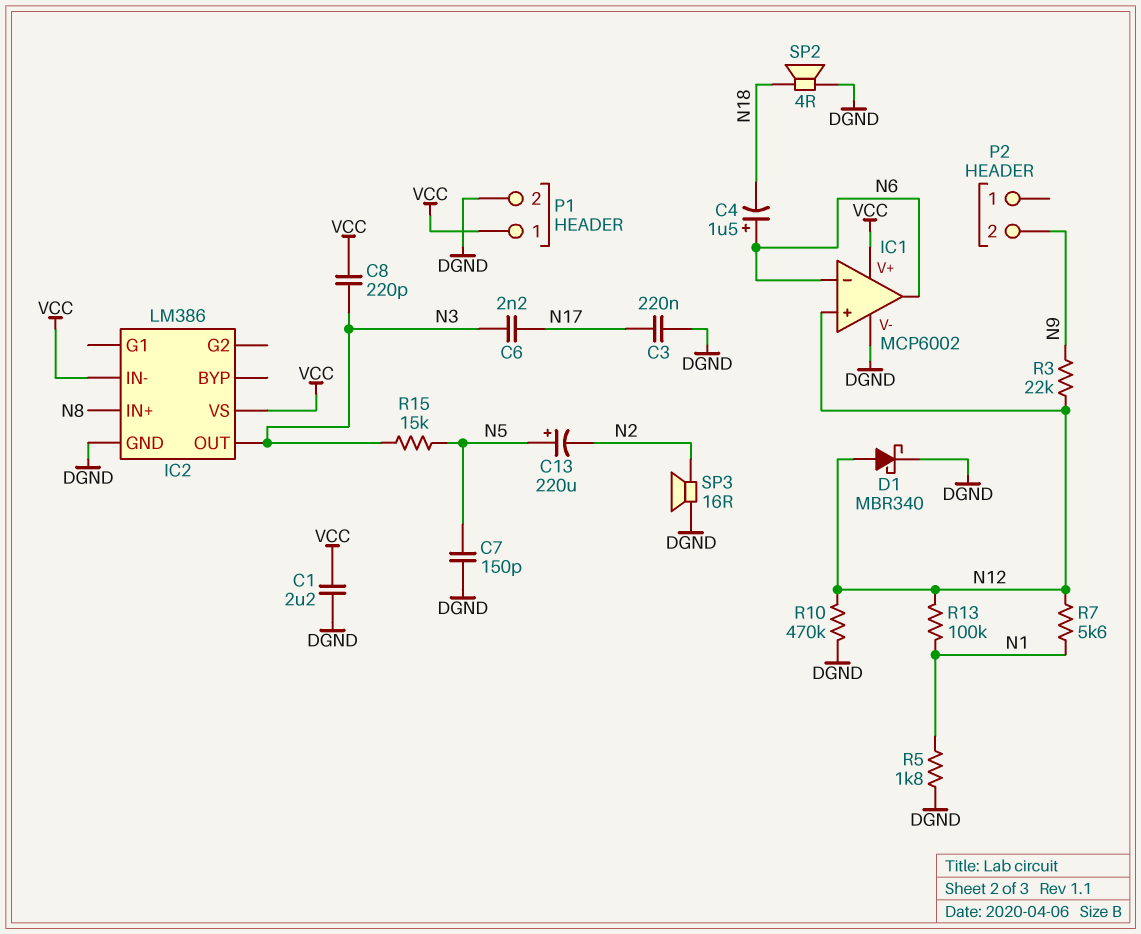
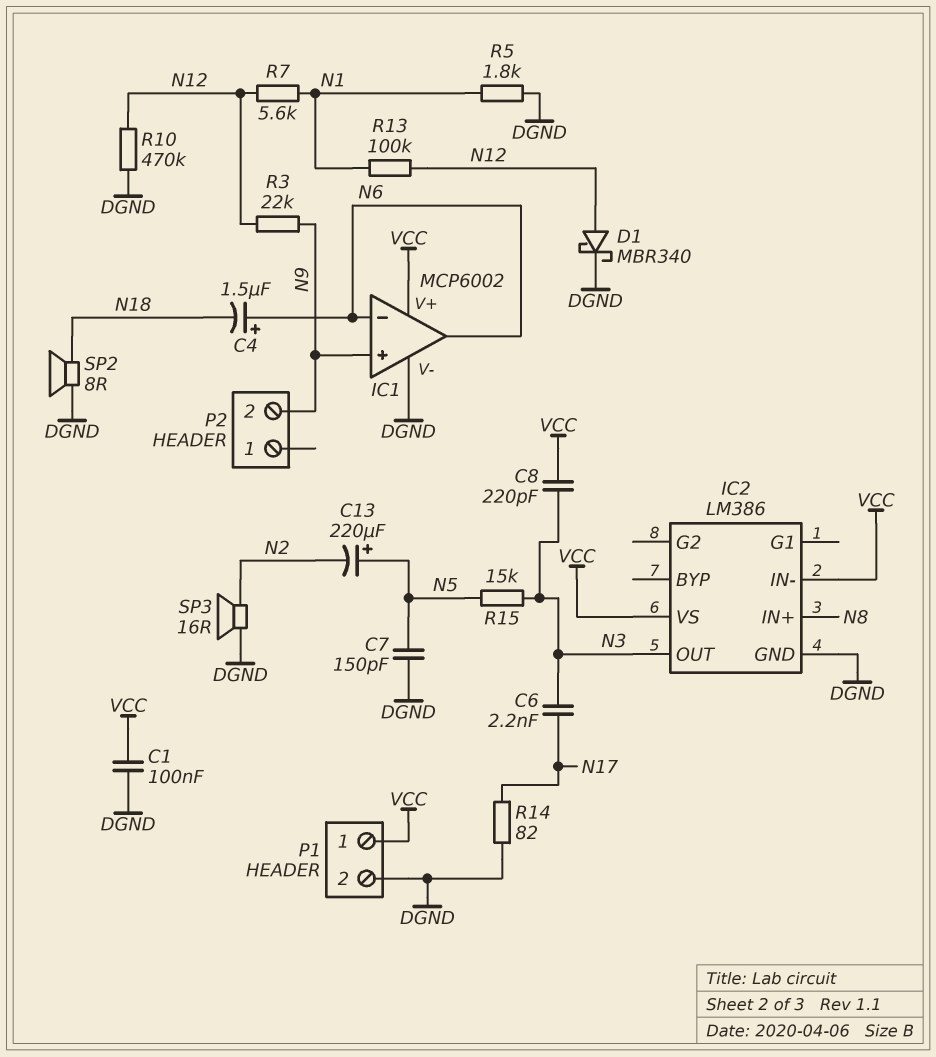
C1: 2.2uF (DGND, VCC) -> 100nF (DGND, VCC)
C3: 220nF (DGND, N17) -> none
IC1 pin in+: N12 -> N9
R14: none -> 82 (DGND, N17)
SP2: speaker 4R (DGND, N18) -> speaker 8R (DGND, N18)

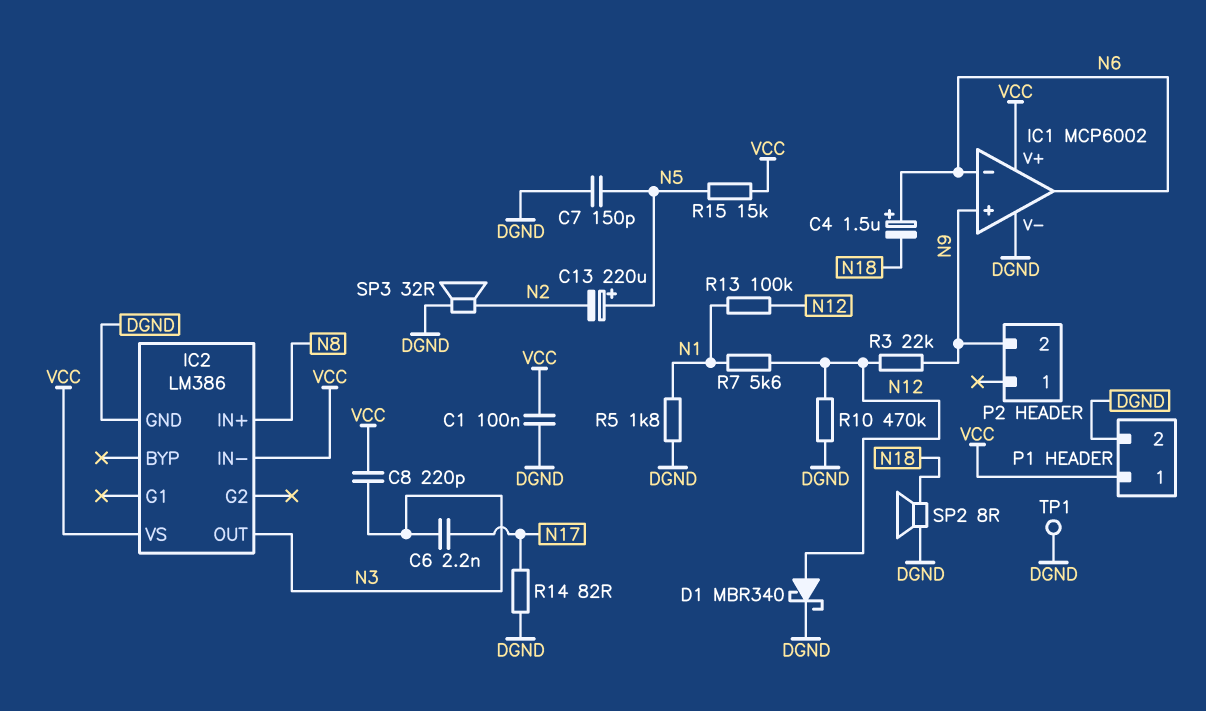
R15: 15k (N3, N5) -> 15k (N5, VCC)
SP3: speaker 16R (DGND, N2) -> speaker 32R (DGND, N2)
TP1: none -> test point (DGND)

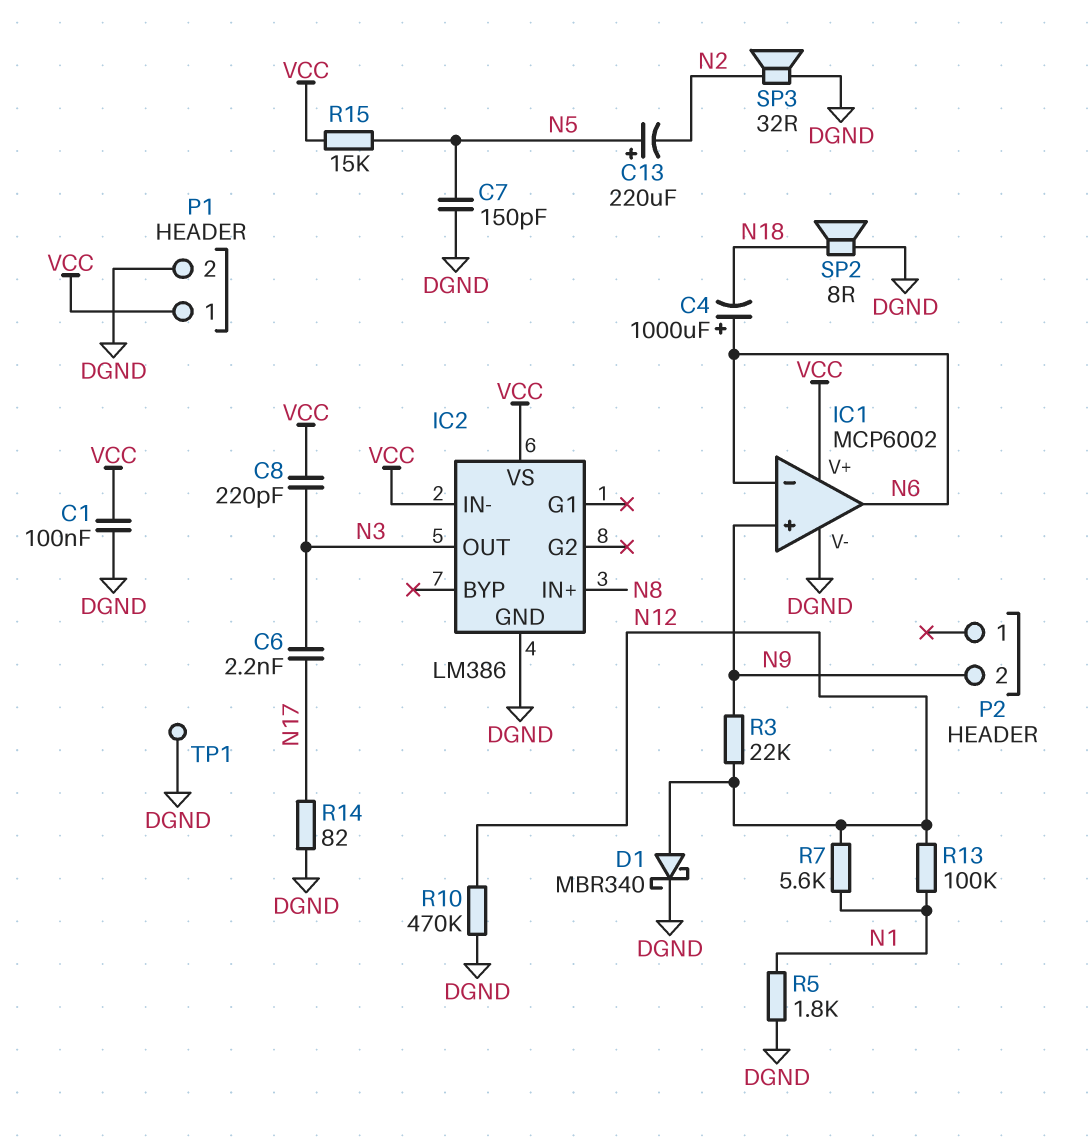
C4: 1.5uF (plus N6, minus N18) -> 1000uF (plus N6, minus N18)

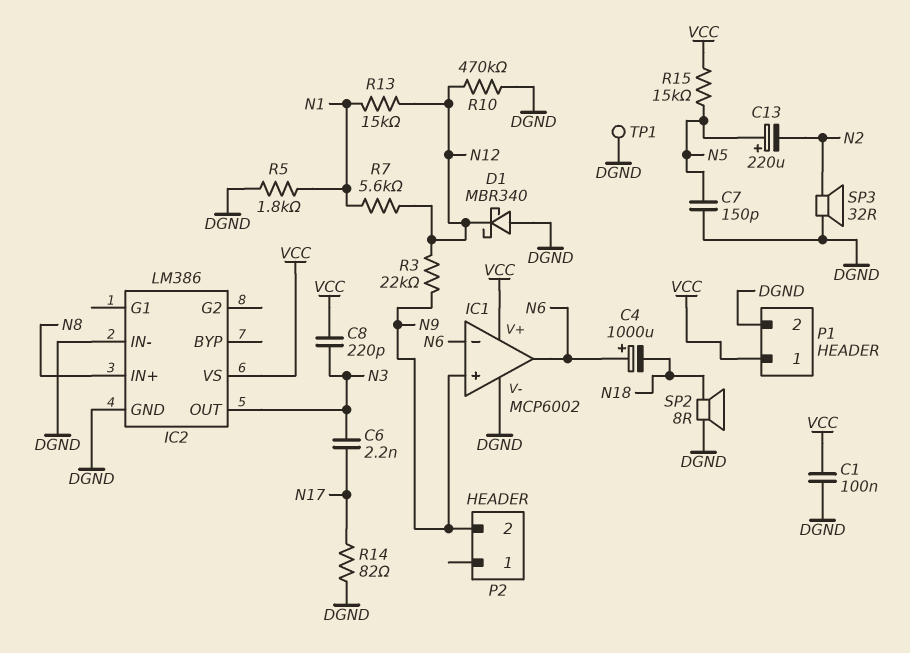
D1: schottky MBR340 (A N12, K DGND) -> schottky MBR340 (A DGND, K N12)
IC2 pin IN-: VCC -> DGND
R13: 100k (N1, N12) -> 15k (N1, N12)

